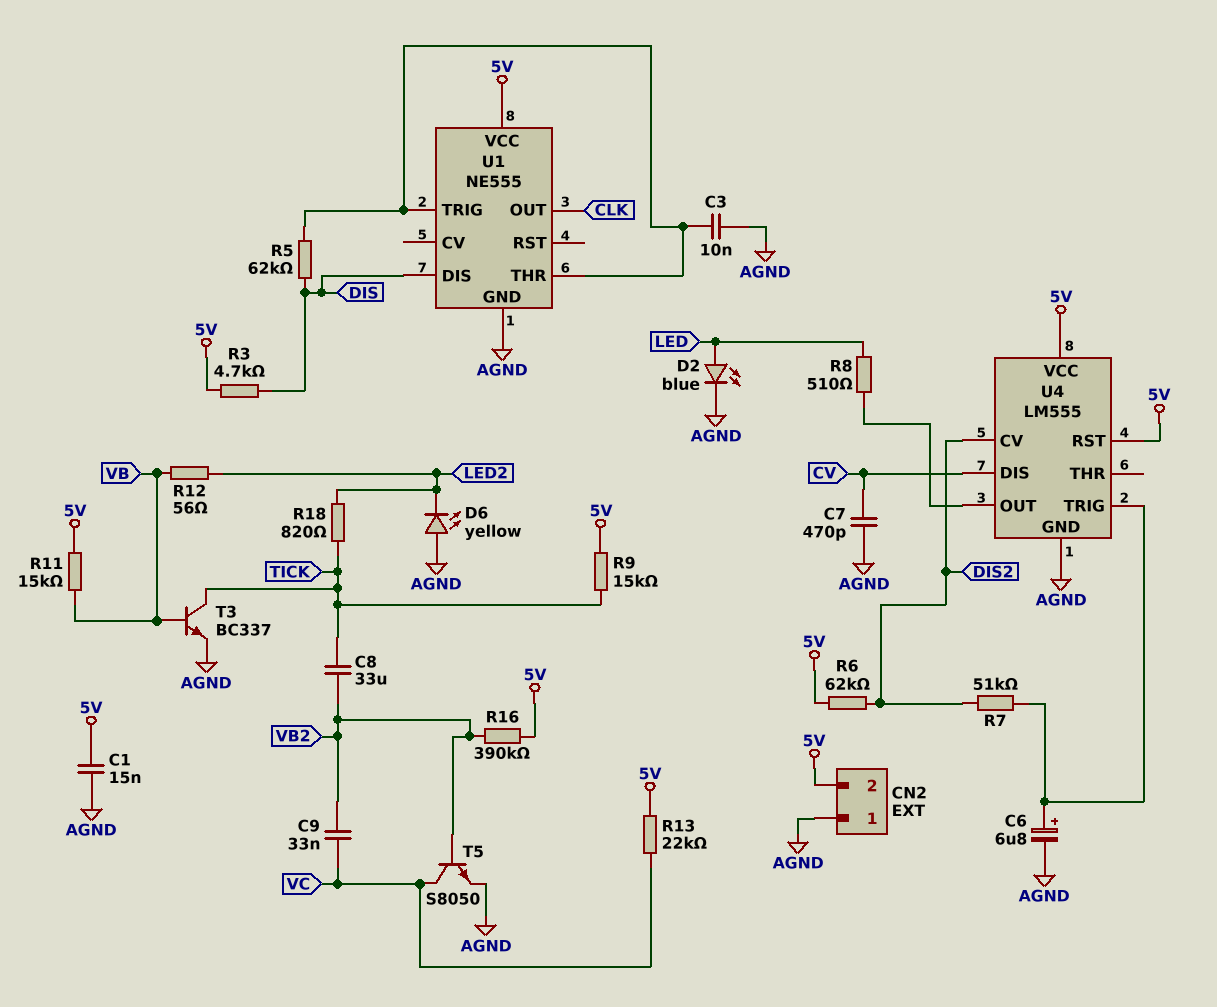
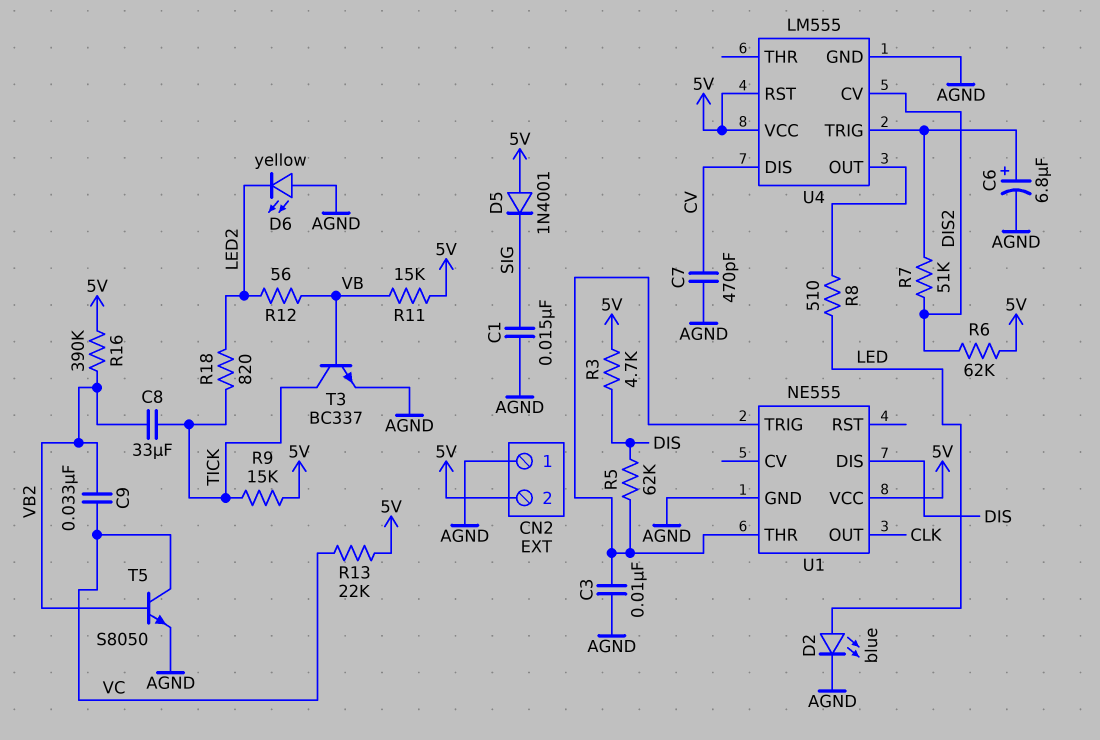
C1: 15nF (5V, AGND) -> 15nF (AGND, SIG)
D5: none -> diode 1N4001 (A 5V, K SIG)

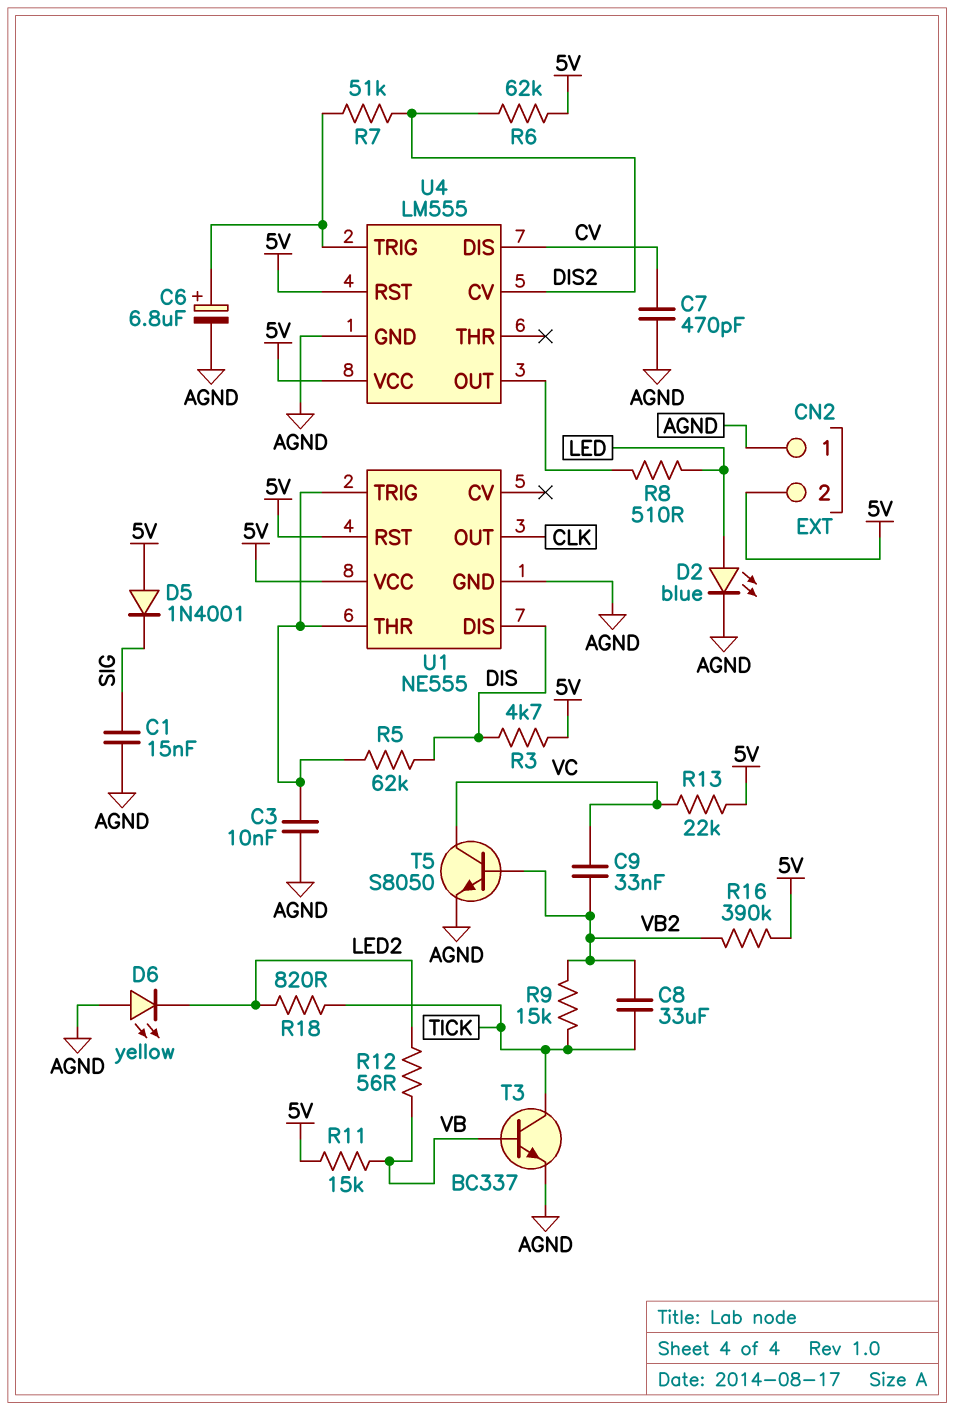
R9: 15k (5V, TICK) -> 15k (TICK, VB2)
U1 pin RST: none -> 5V

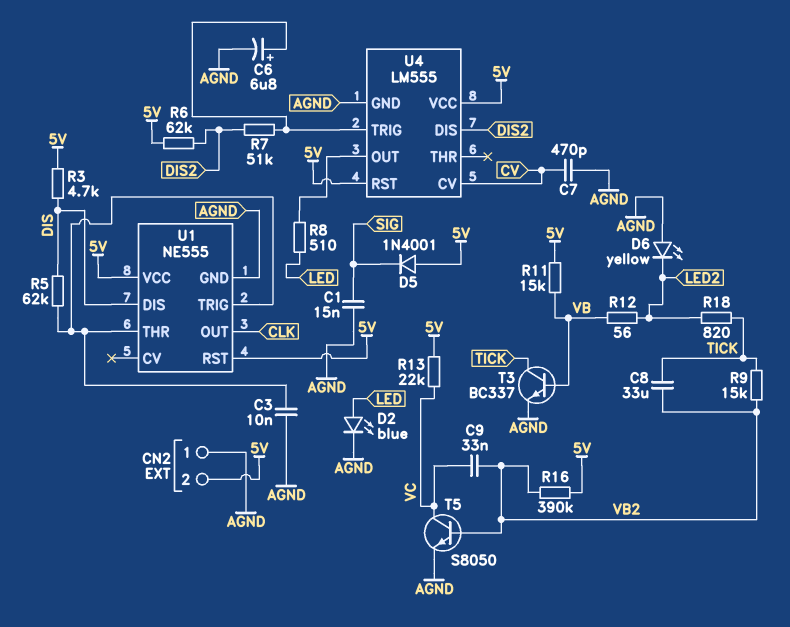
U4 pin CV: DIS2 -> CV
U4 pin DIS: CV -> DIS2

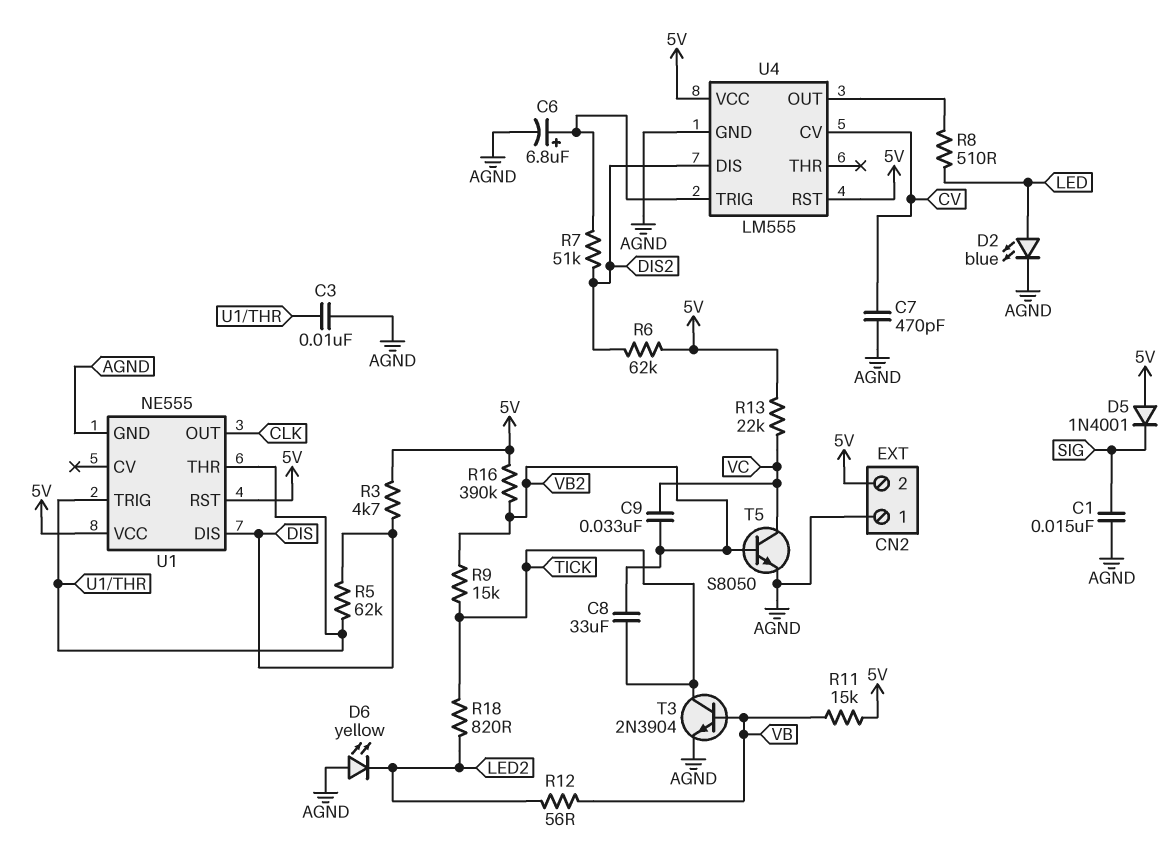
T3: NPN BC337 (B VB, C TICK, E AGND) -> NPN 2N3904 (B VB, C TICK, E AGND)

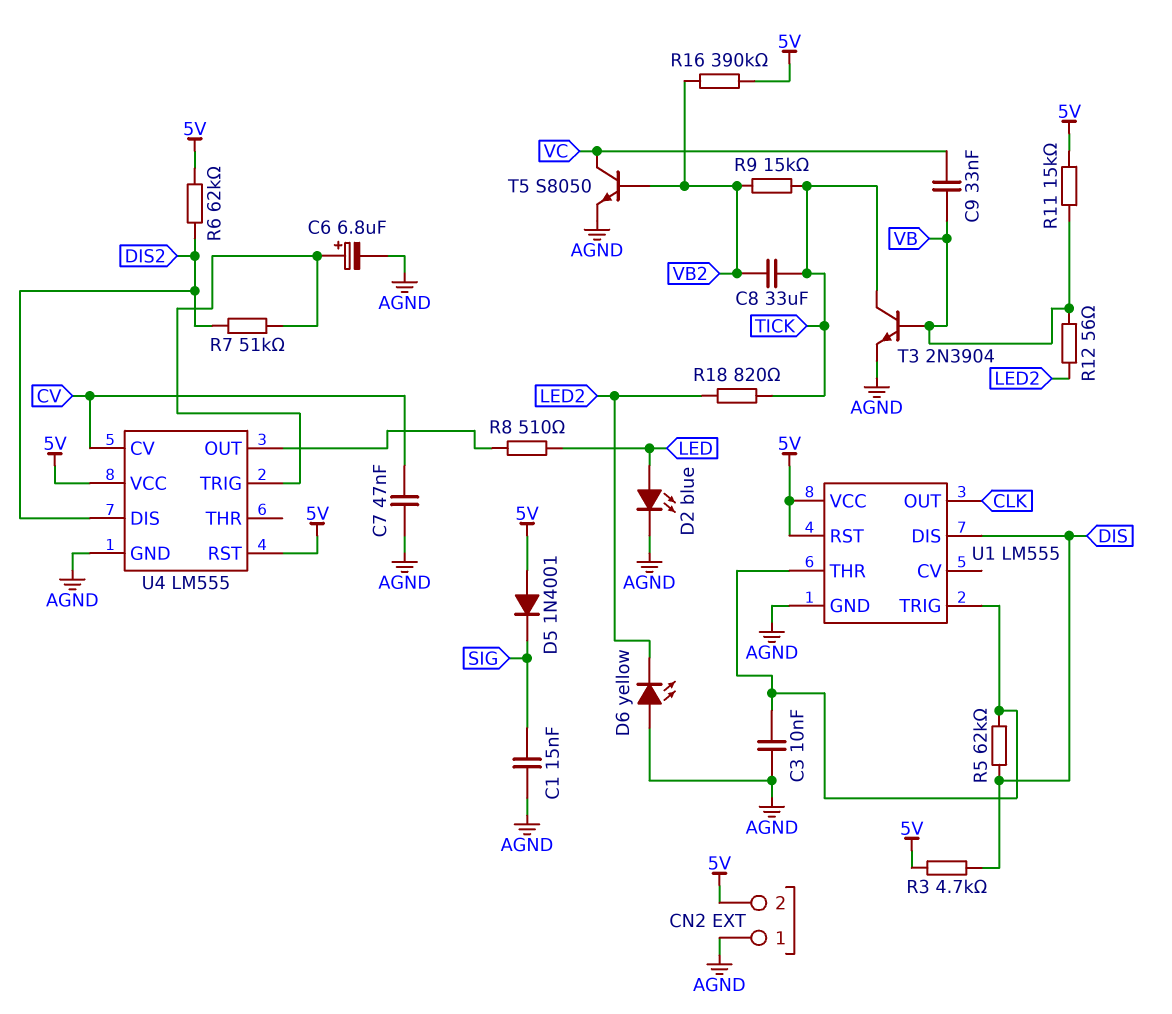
C7: 470pF (AGND, CV) -> 47nF (AGND, CV)
C9: 33nF (VB2, VC) -> 33nF (VB, VC)
R13: 22k (5V, VC) -> none
U1: NE555 -> LM555

